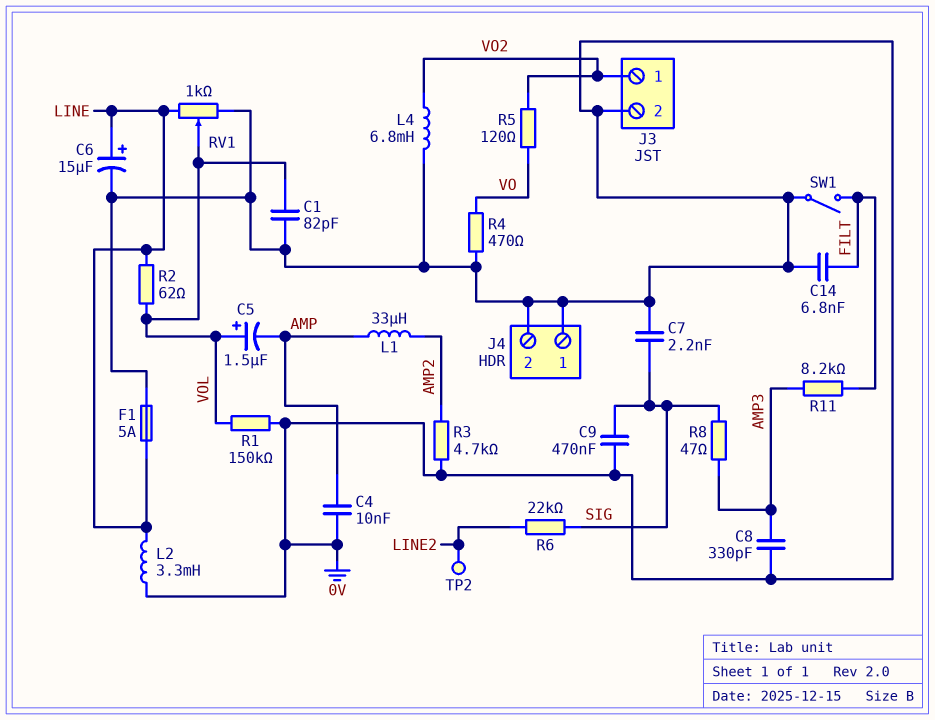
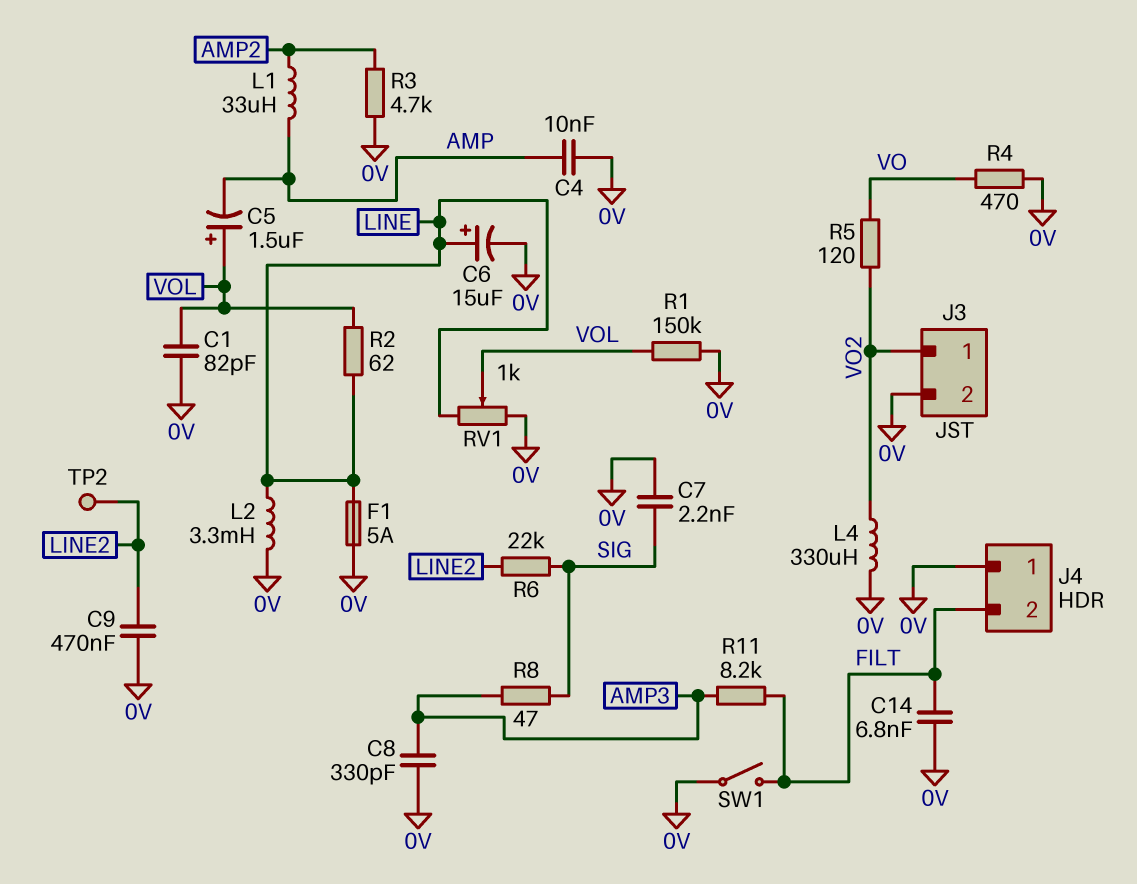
C9: 470nF (0V, SIG) -> 470nF (0V, LINE2)
J4 pin 2: 0V -> FILT
L4: 6.8mH (0V, VO2) -> 330uH (0V, VO2)

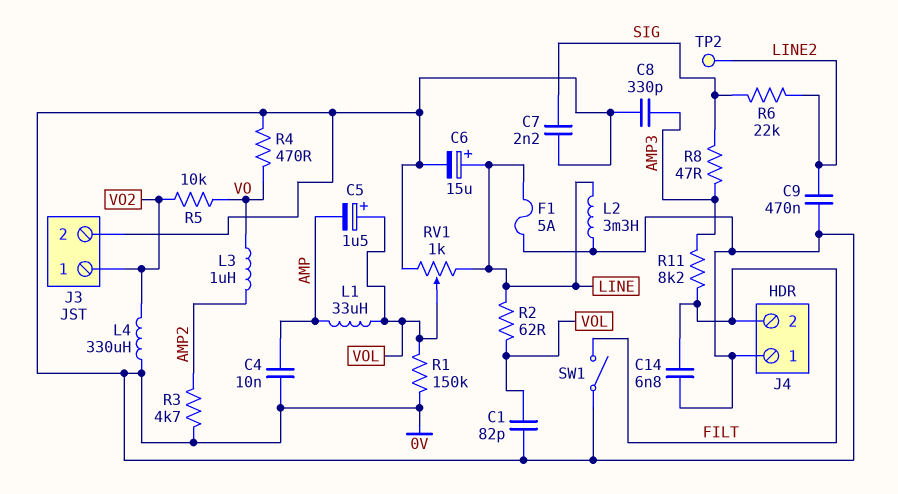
L1: 33uH (AMP, AMP2) -> 33uH (AMP, VOL)
L3: none -> 1uH (AMP2, VO)
R5: 120 (VO, VO2) -> 10k (VO, VO2)

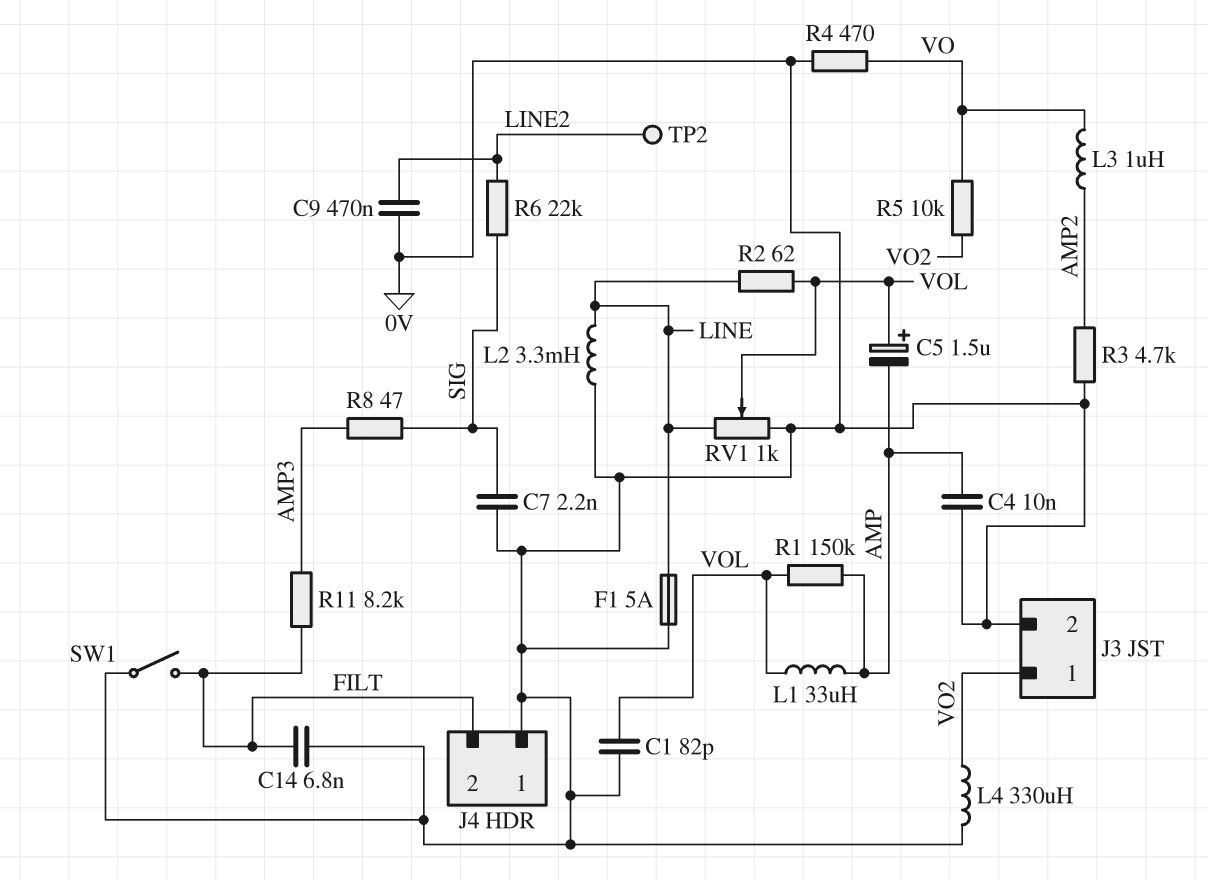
C6: 15uF (plus LINE, minus 0V) -> none
C8: 330pF (0V, AMP3) -> none
R1: 150k (0V, VOL) -> 150k (AMP, VOL)

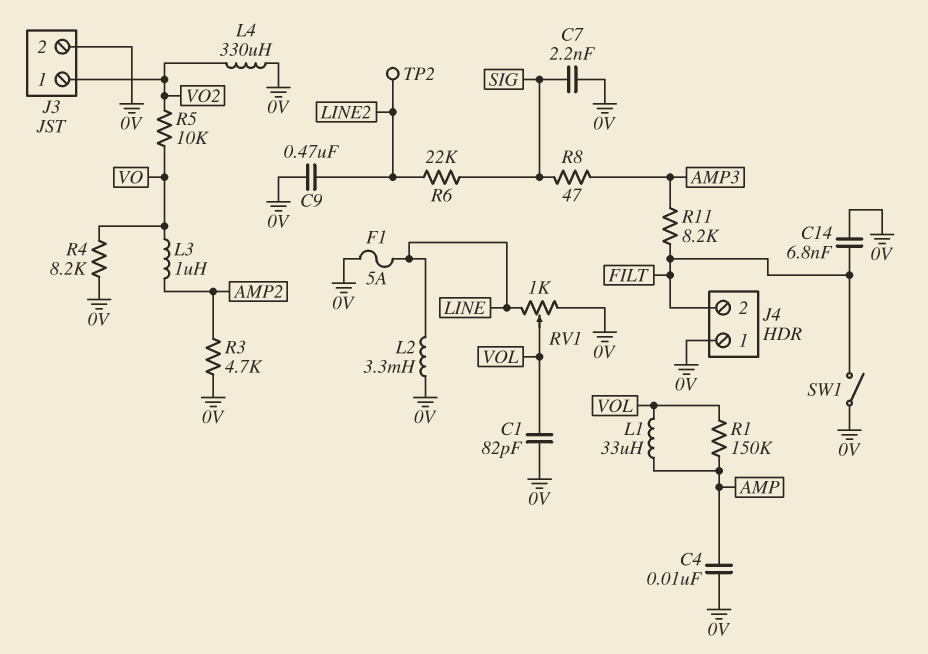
C5: 1.5uF (plus VOL, minus AMP) -> none
R2: 62 (LINE, VOL) -> none
R4: 470 (0V, VO) -> 8.2k (0V, VO)

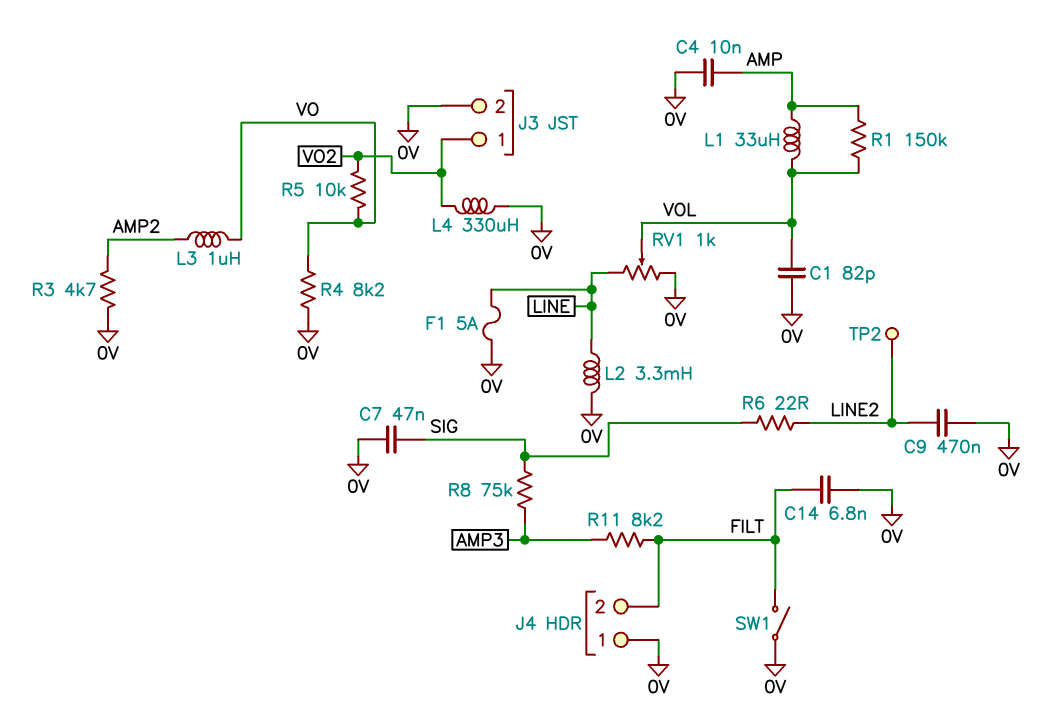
C7: 2.2nF (0V, SIG) -> 47nF (0V, SIG)
R6: 22k (LINE2, SIG) -> 22 (LINE2, SIG)
R8: 47 (AMP3, SIG) -> 75k (AMP3, SIG)

